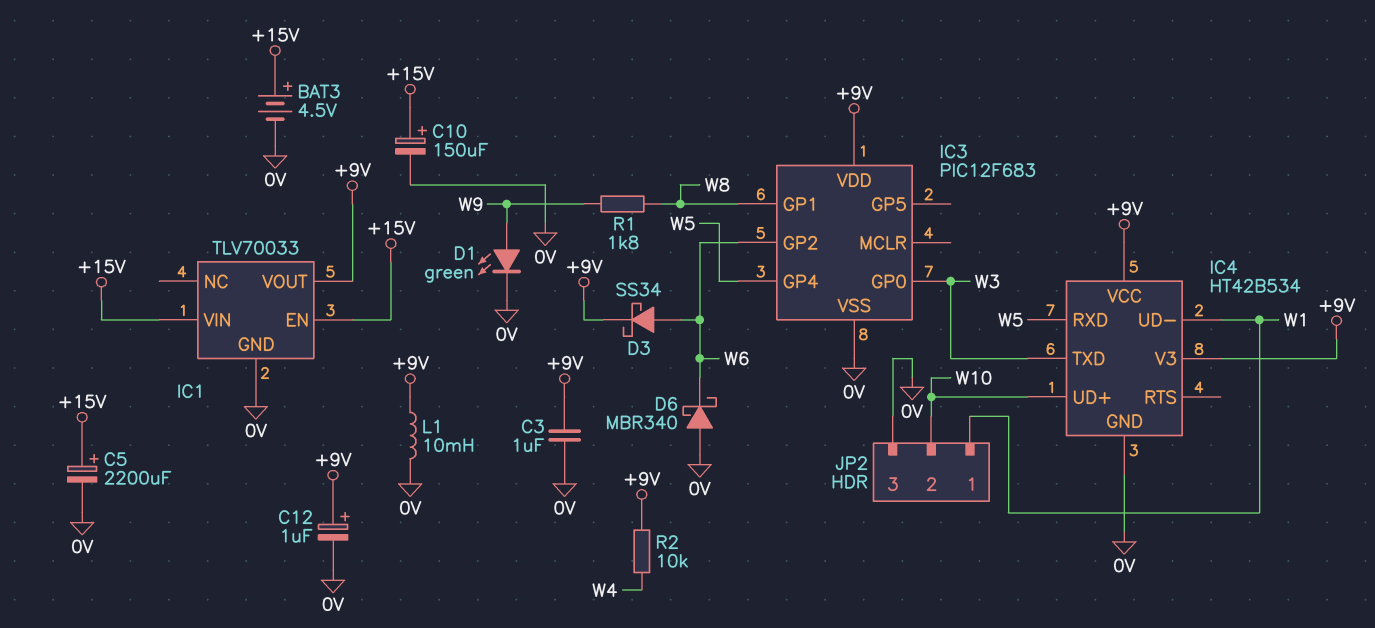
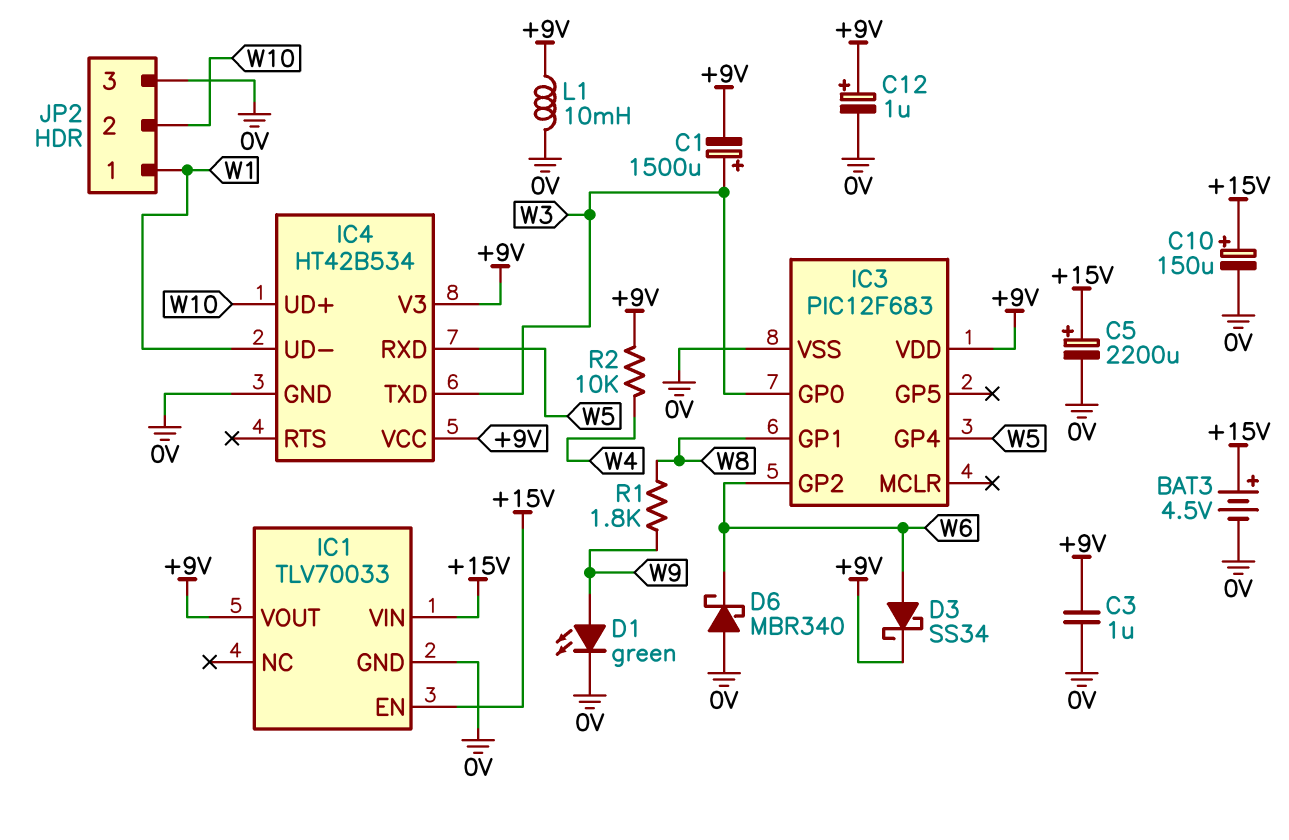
C1: none -> 1500uF (plus W3, minus +9V)

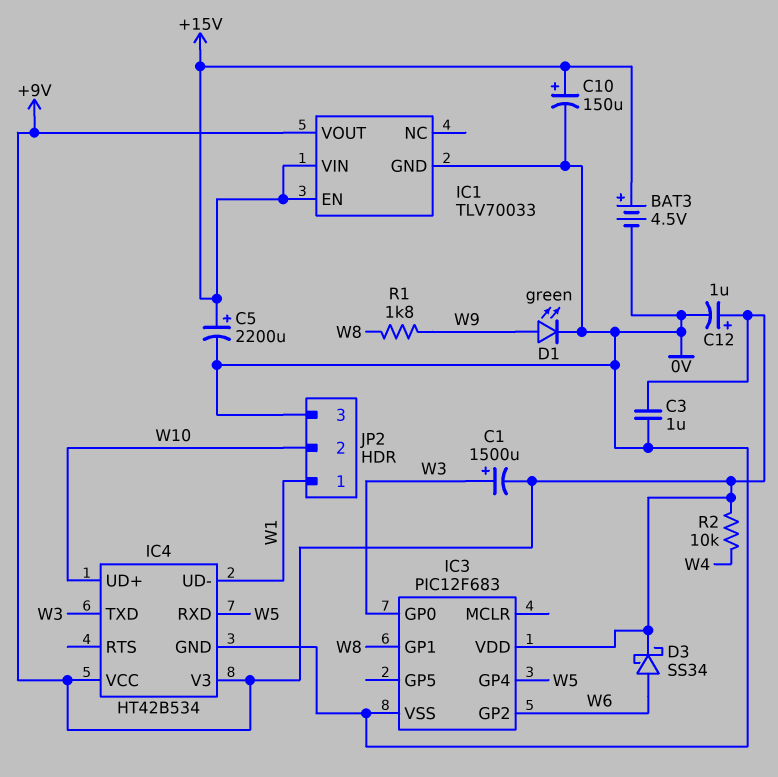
D6: schottky MBR340 (A 0V, K W6) -> none
L1: 10mH (+9V, 0V) -> none

